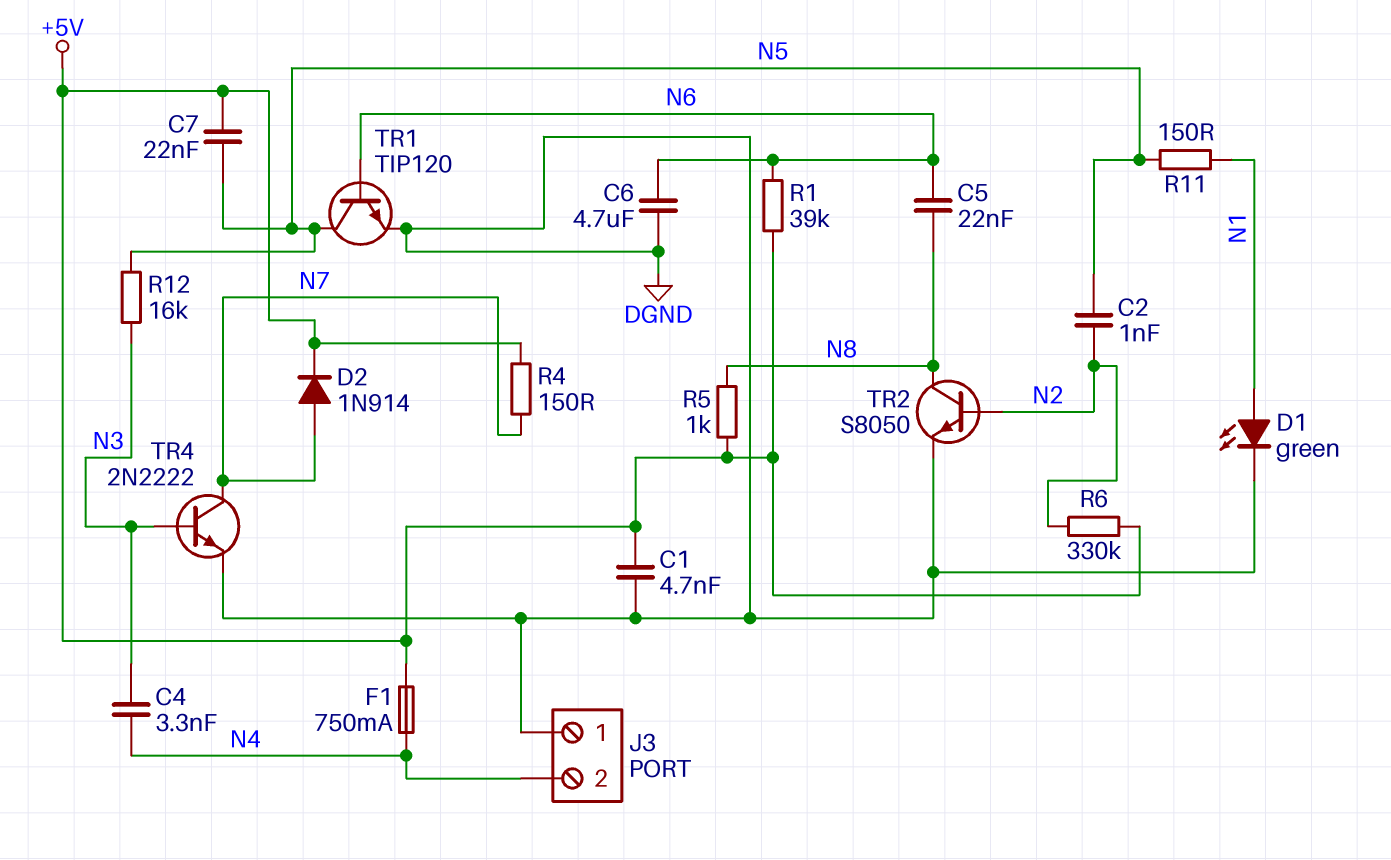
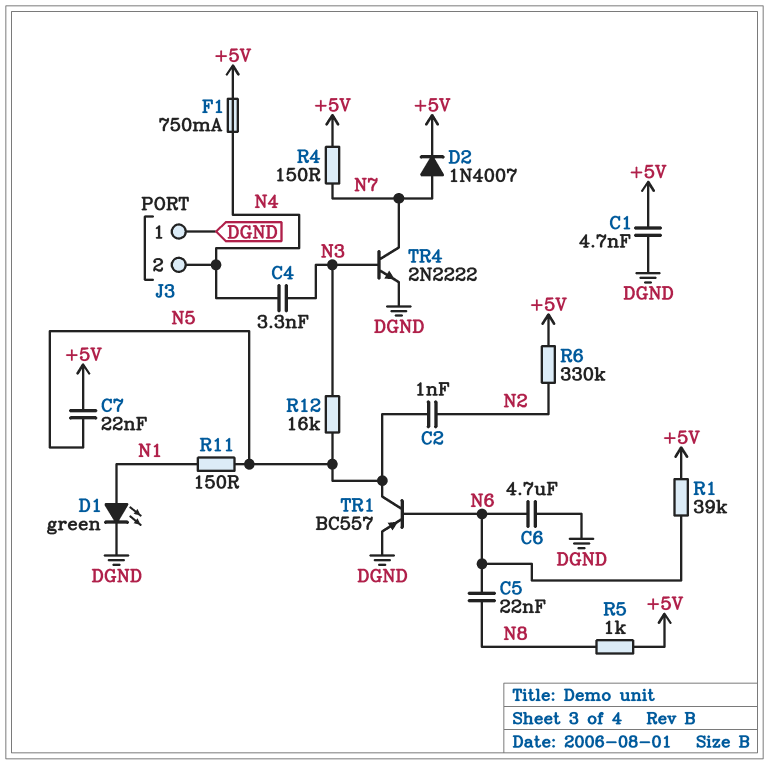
D2: diode 1N914 (A N7, K +5V) -> diode 1N4007 (A N7, K +5V)
TR1: NPN TIP120 (B N6, C N5, E DGND) -> PNP BC557 (B N6, C N5, E DGND)
TR2: NPN S8050 (B N2, C N8, E DGND) -> none

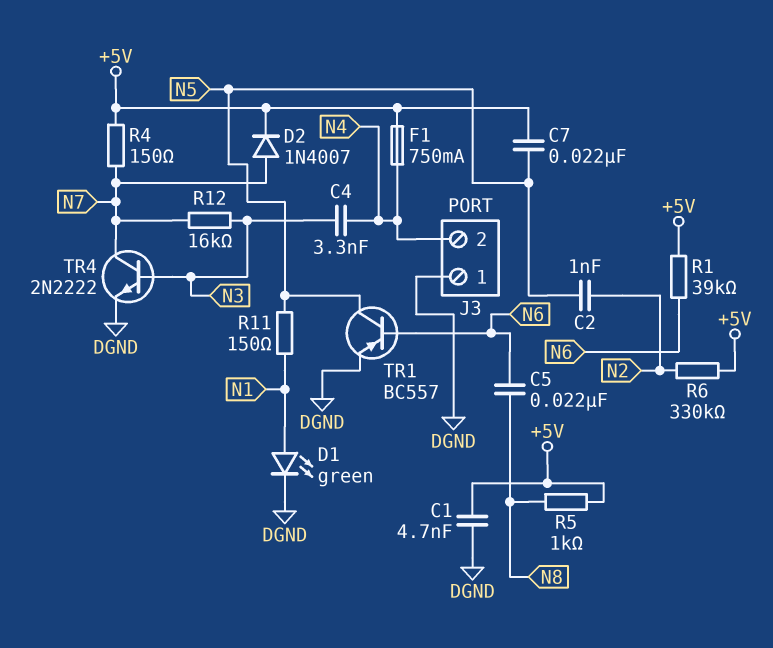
C6: 4.7uF (DGND, N6) -> none
R12: 16k (N3, N5) -> 16k (N3, N7)

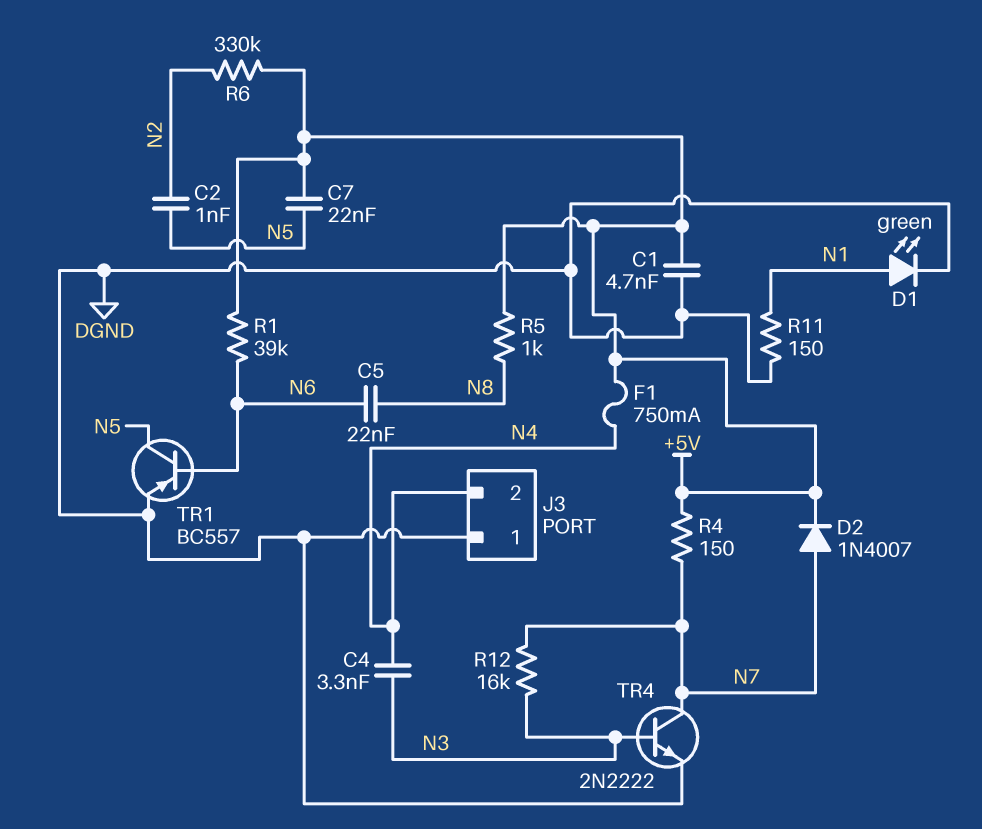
R11: 150 (N1, N5) -> 150 (DGND, N1)

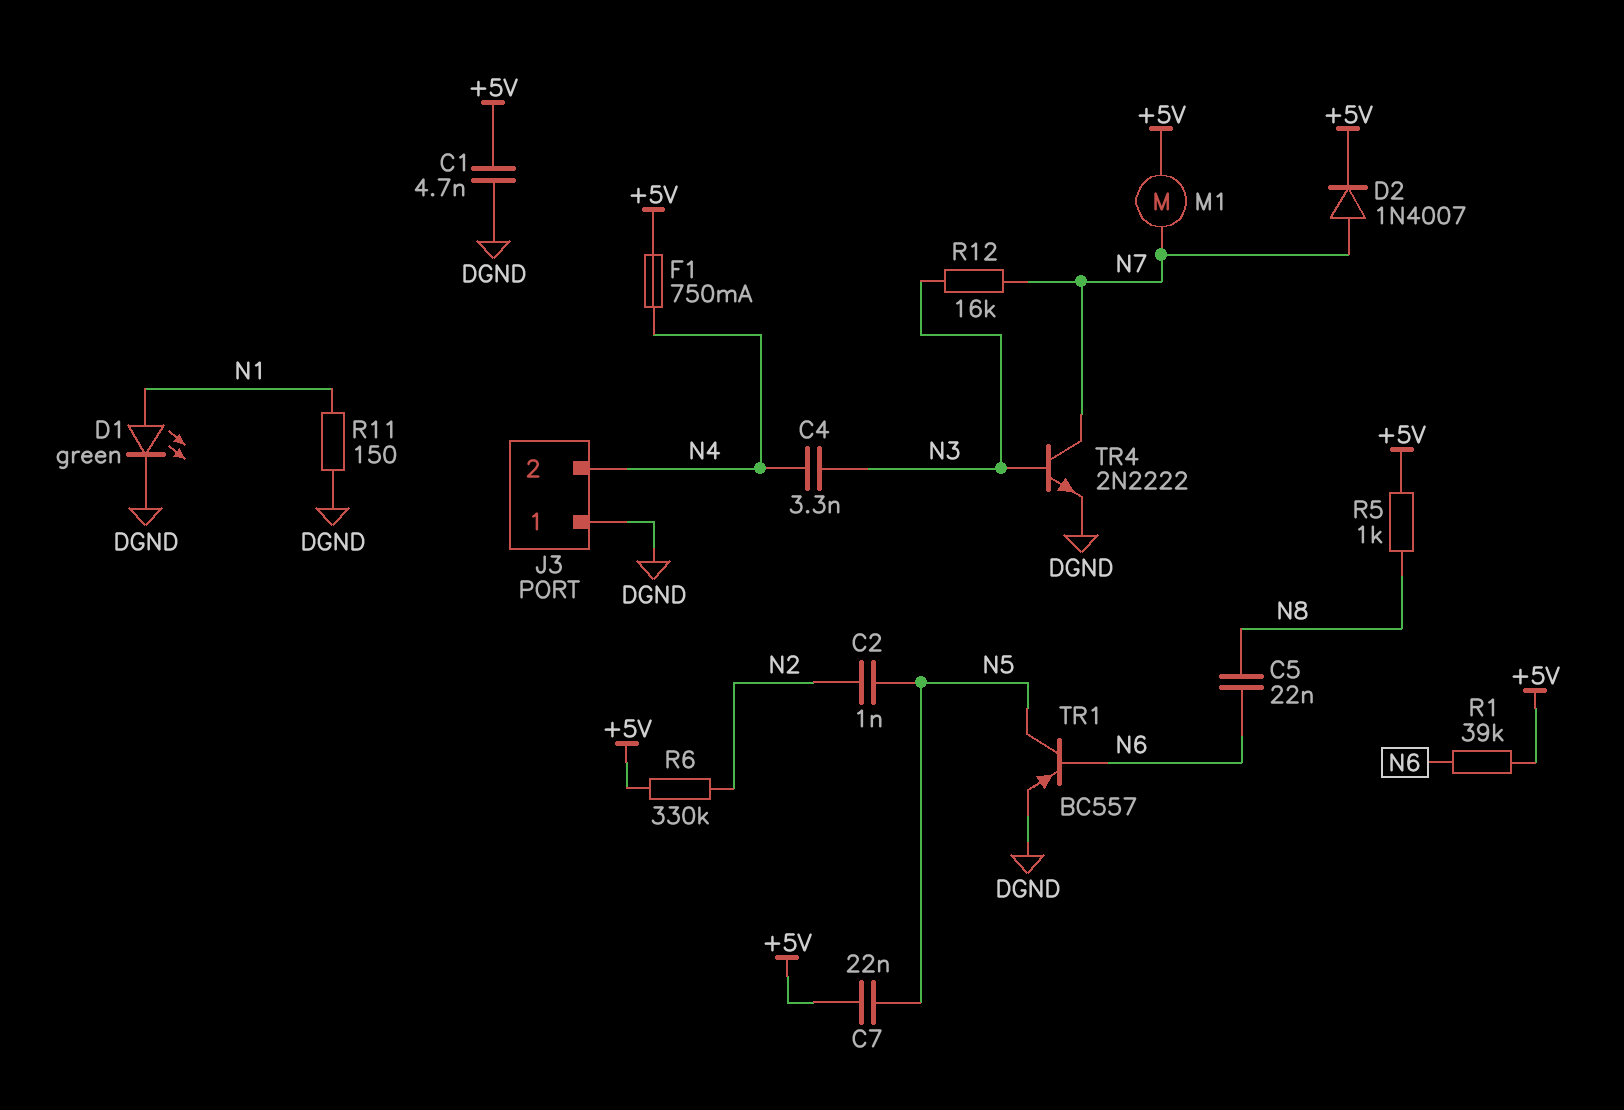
M1: none -> motor (+5V, N7)
R4: 150 (+5V, N7) -> none

